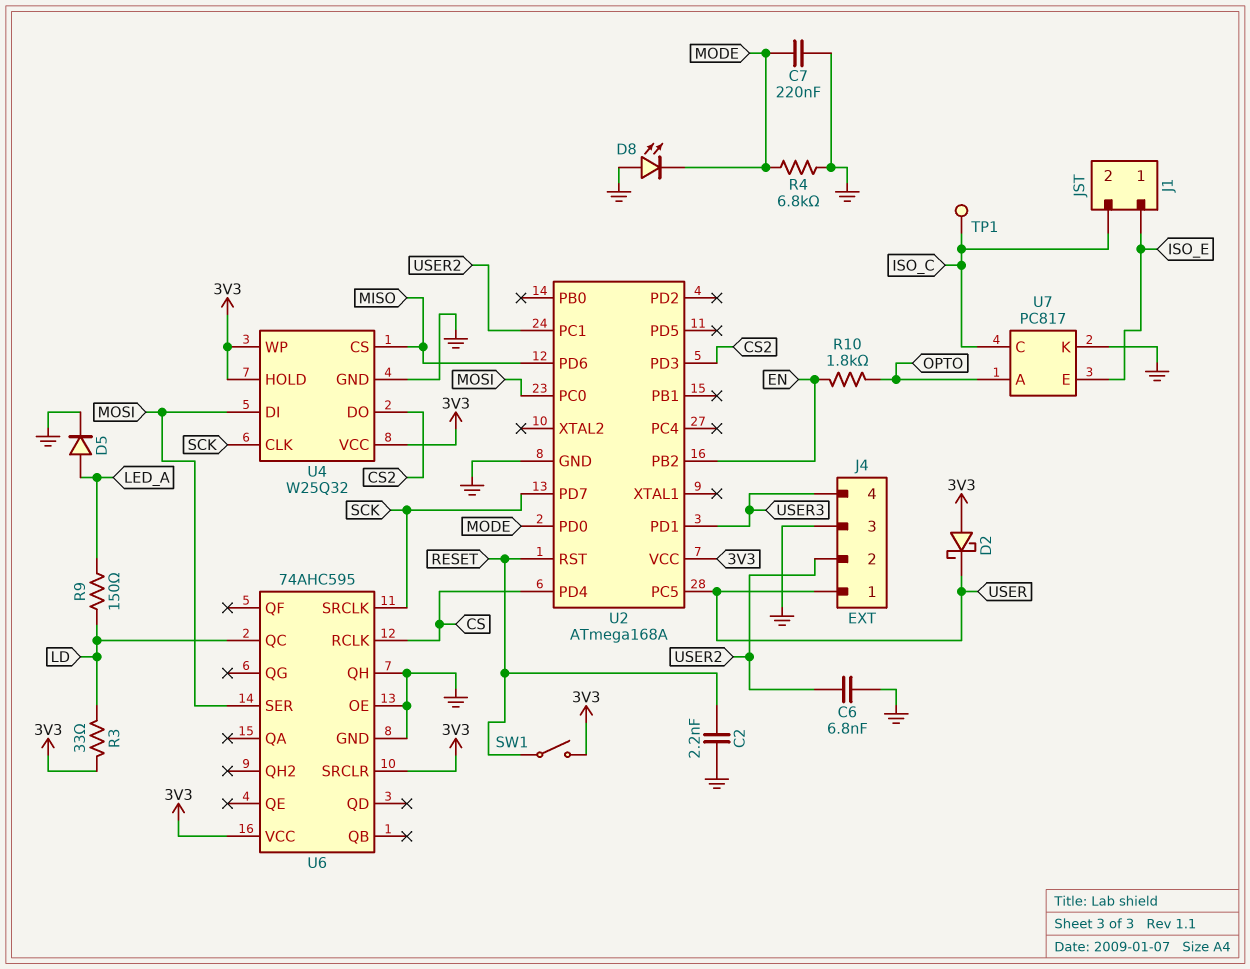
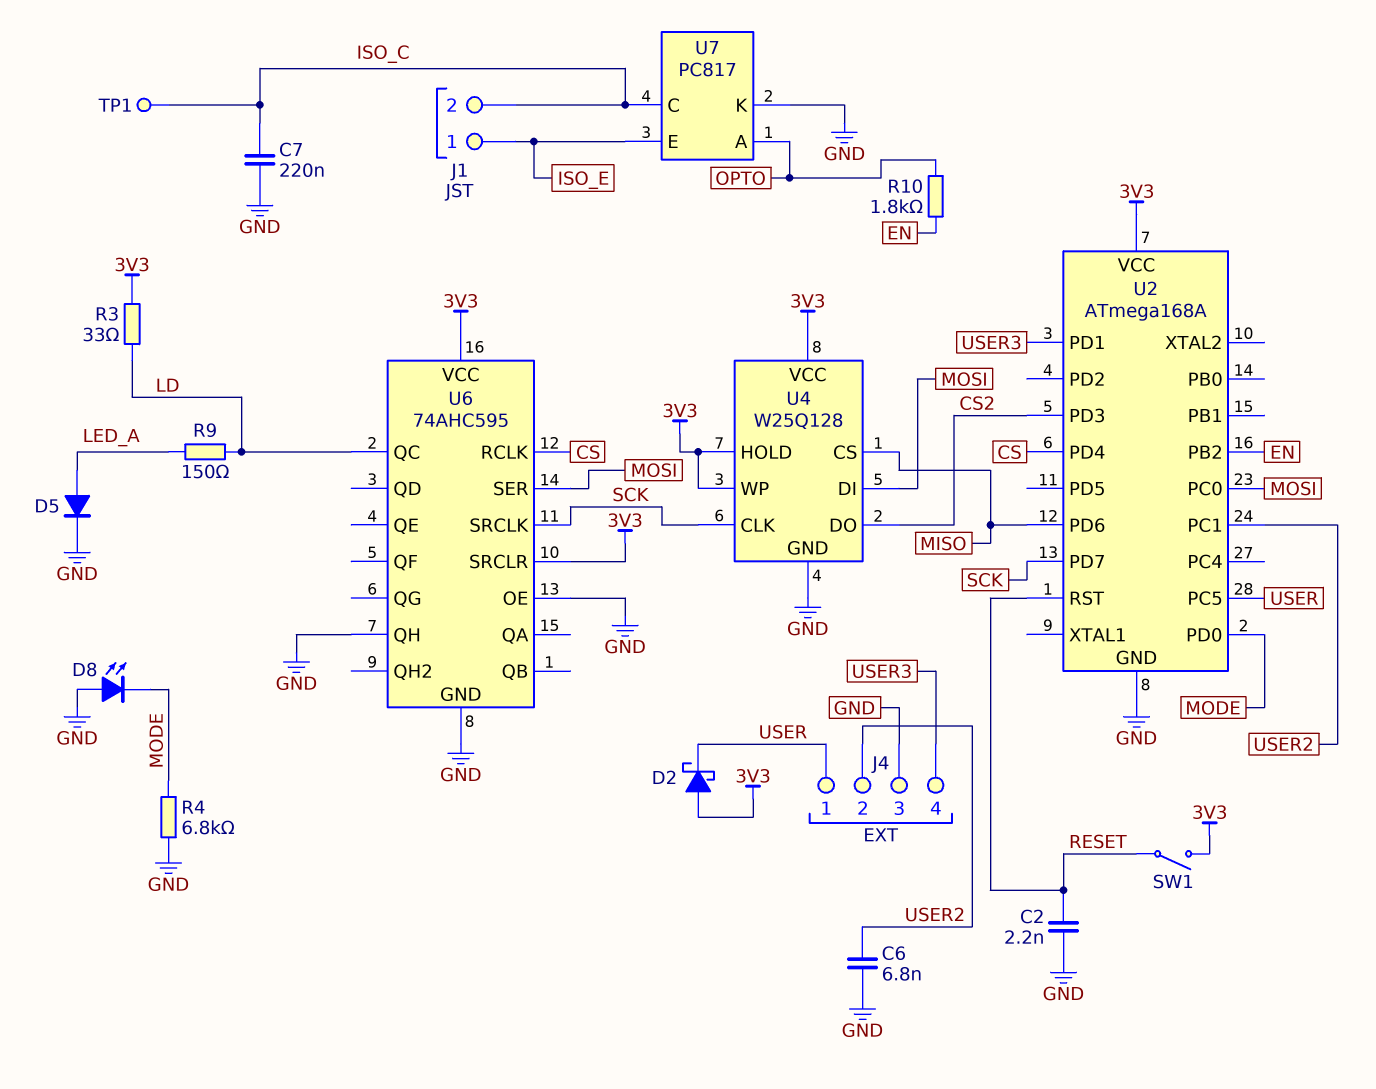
C7: 220nF (GND, MODE) -> 220nF (GND, ISO_C)
U4: W25Q32 -> W25Q128

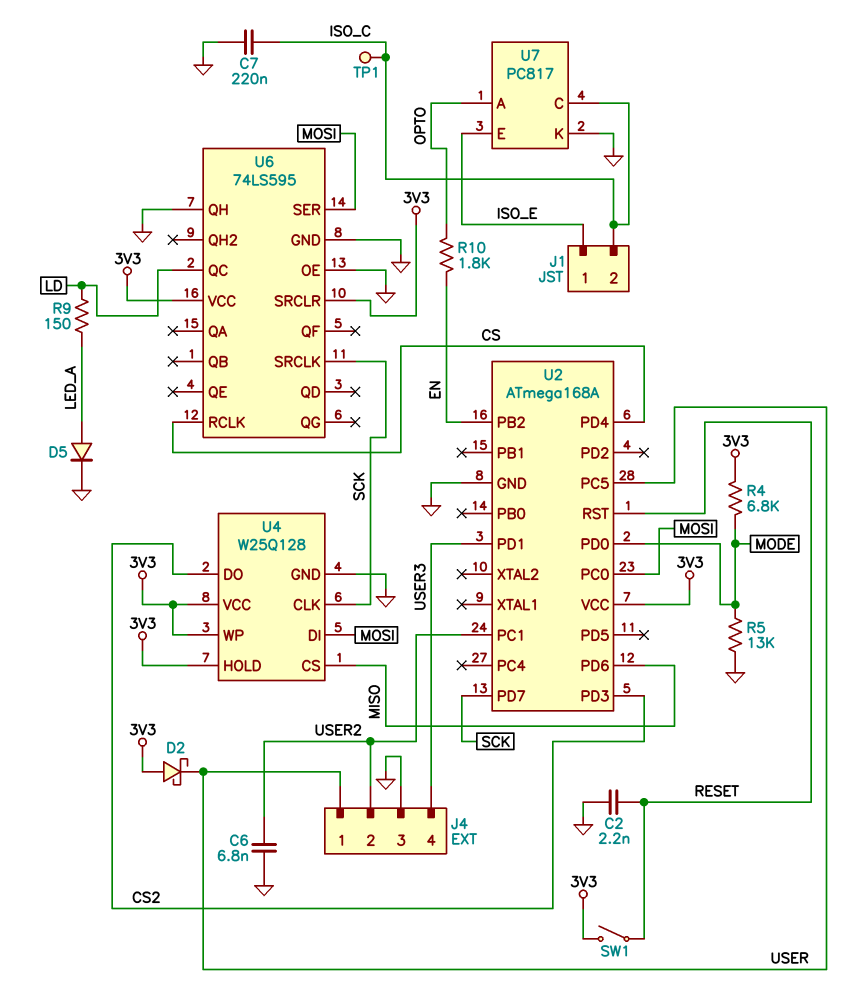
D8: LED (A GND, K MODE) -> none
R3: 33 (3V3, LD) -> none
R4: 6.8k (GND, MODE) -> 6.8k (3V3, MODE)
R5: none -> 13k (GND, MODE)
U6: 74AHC595 -> 74LS595

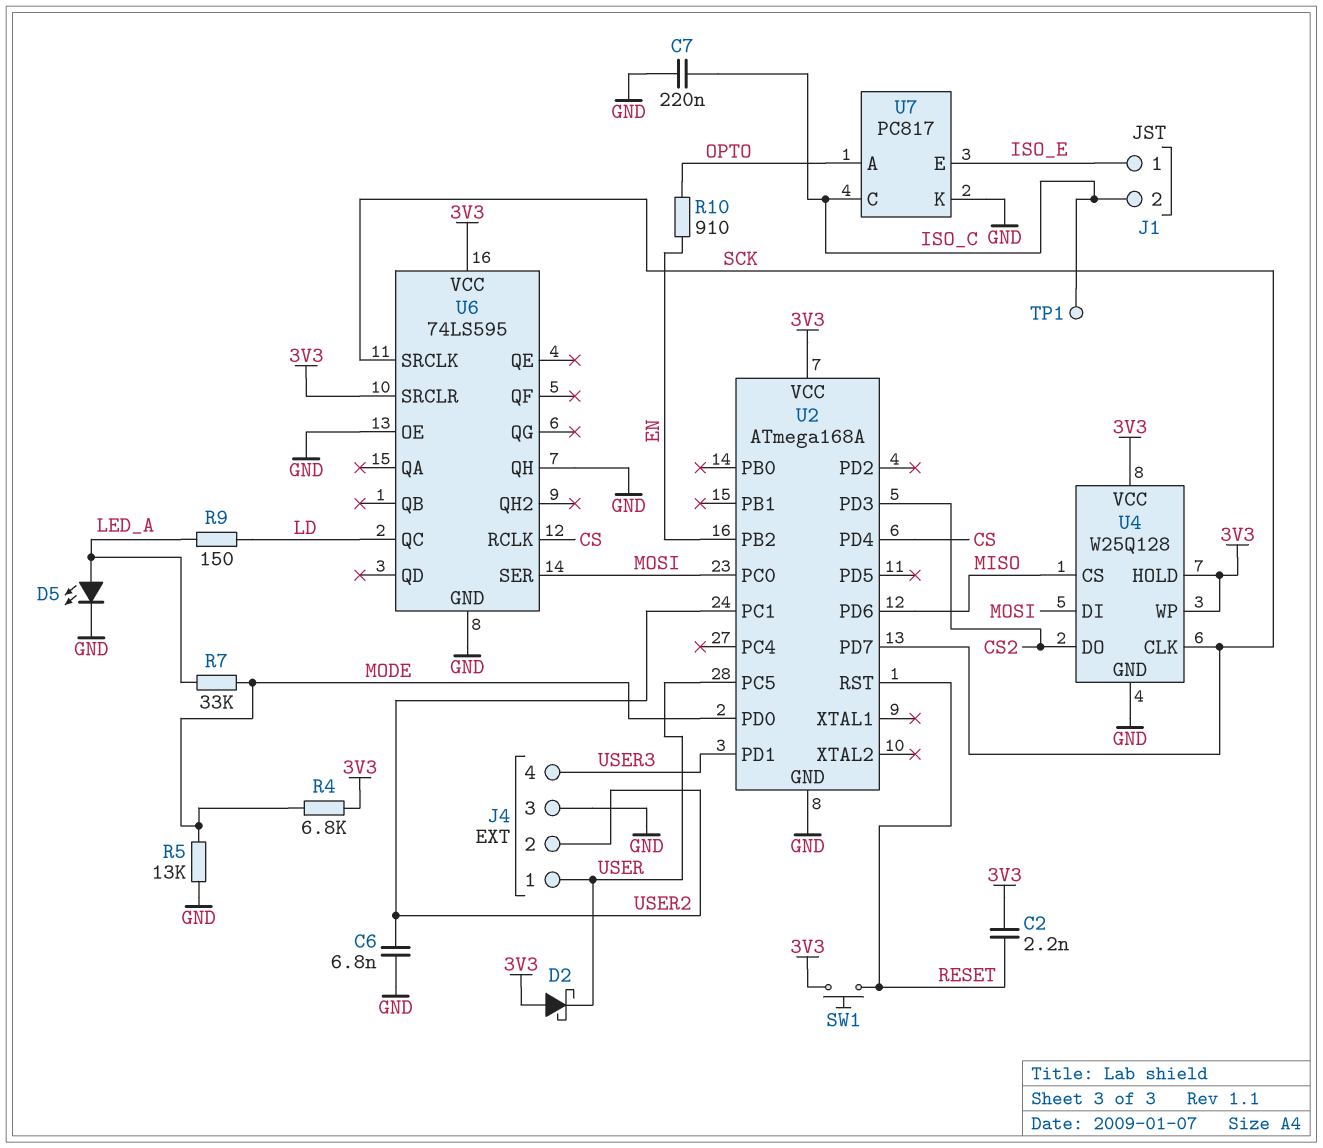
C2: 2.2nF (GND, RESET) -> 2.2nF (3V3, RESET)
D5: diode (A LED_A, K GND) -> LED (A LED_A, K GND)
R7: none -> 33k (LED_A, MODE)
R10: 1.8k (EN, OPTO) -> 910 (EN, OPTO)
SW1: switch (3V3, RESET) -> button (3V3, RESET)

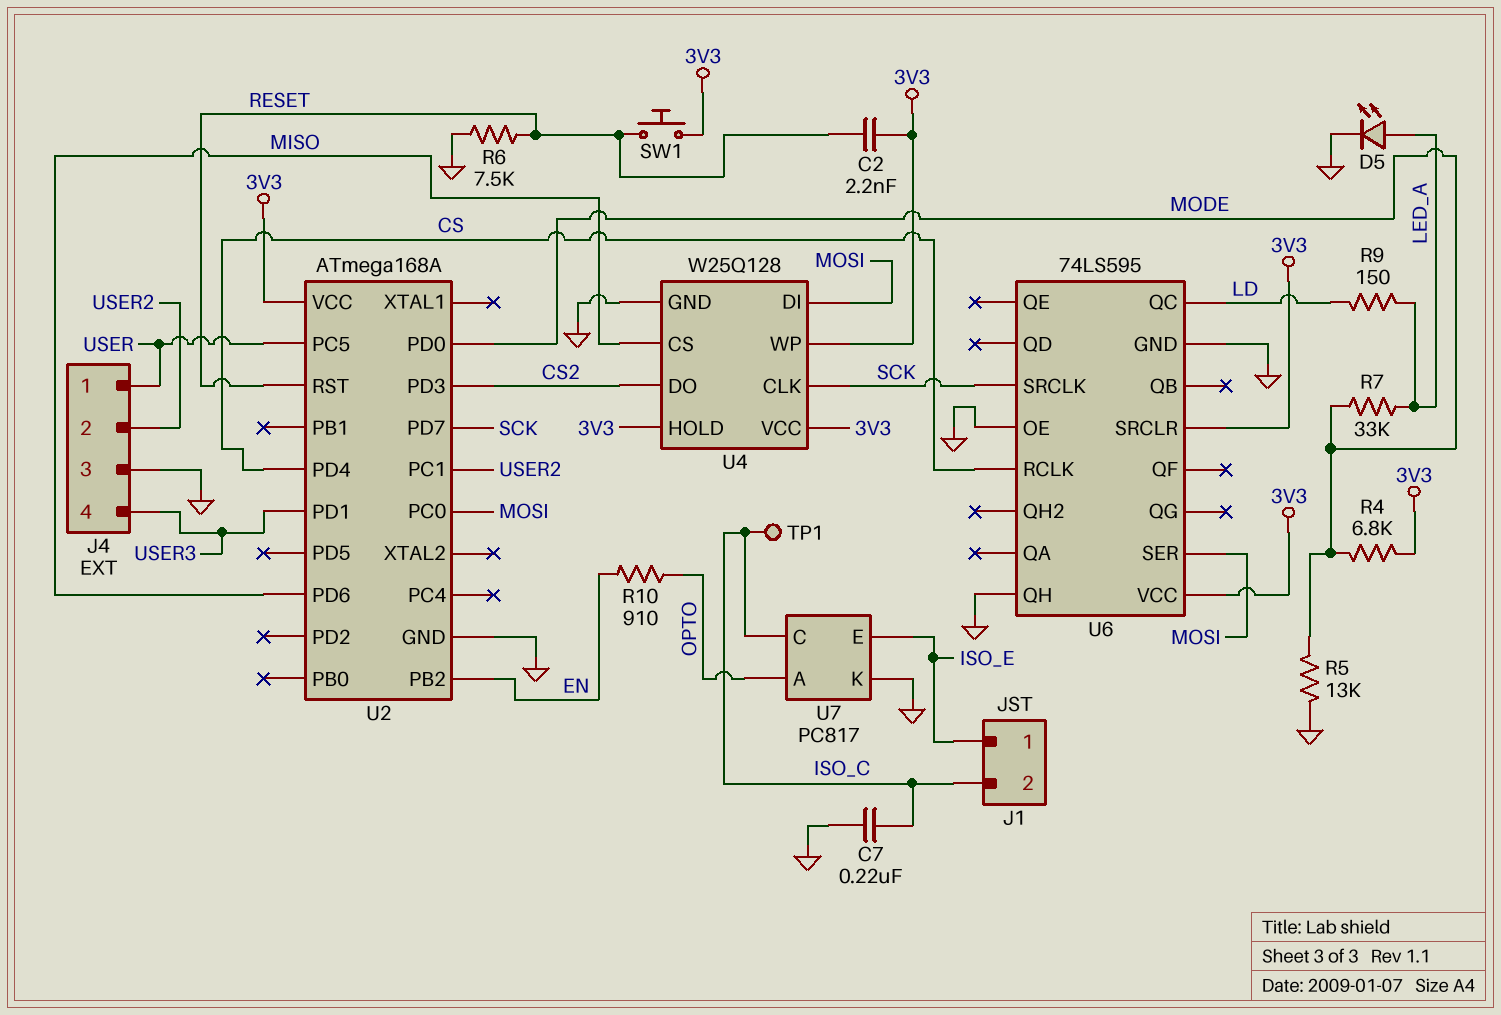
C6: 6.8nF (GND, USER2) -> none
D2: schottky (A 3V3, K USER) -> none
R6: none -> 7.5k (GND, RESET)

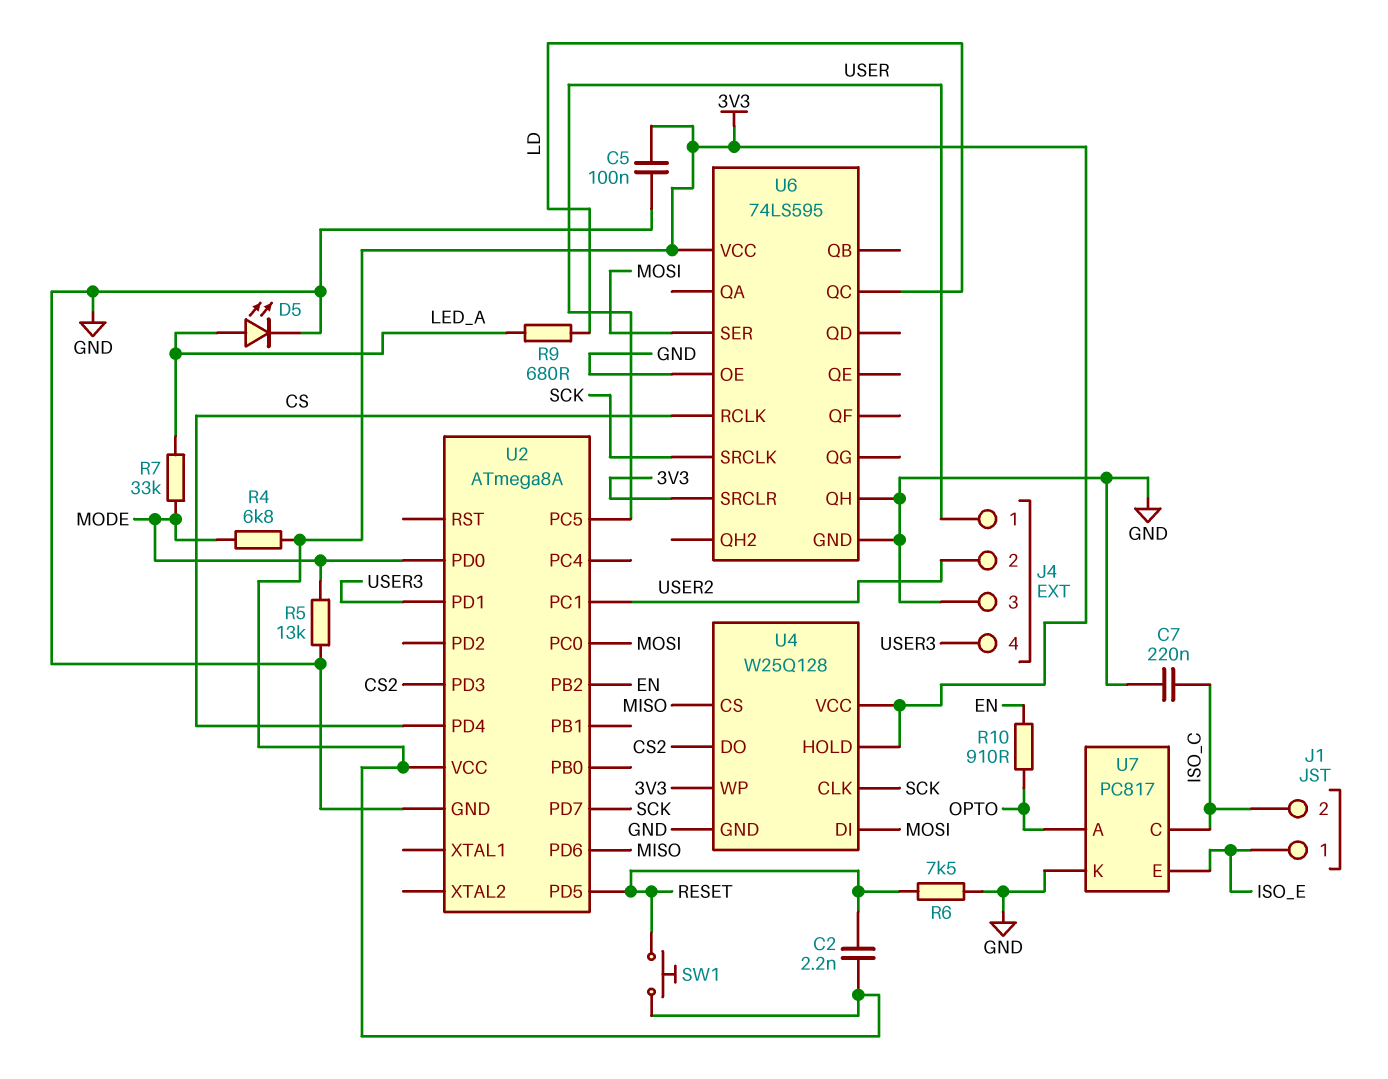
C5: none -> 100nF (3V3, GND)
R9: 150 (LD, LED_A) -> 680 (LD, LED_A)
TP1: test point (ISO_C) -> none
U2: ATmega168A -> ATmega8A
U2 pin PD5: none -> RESET
U2 pin RST: RESET -> none

